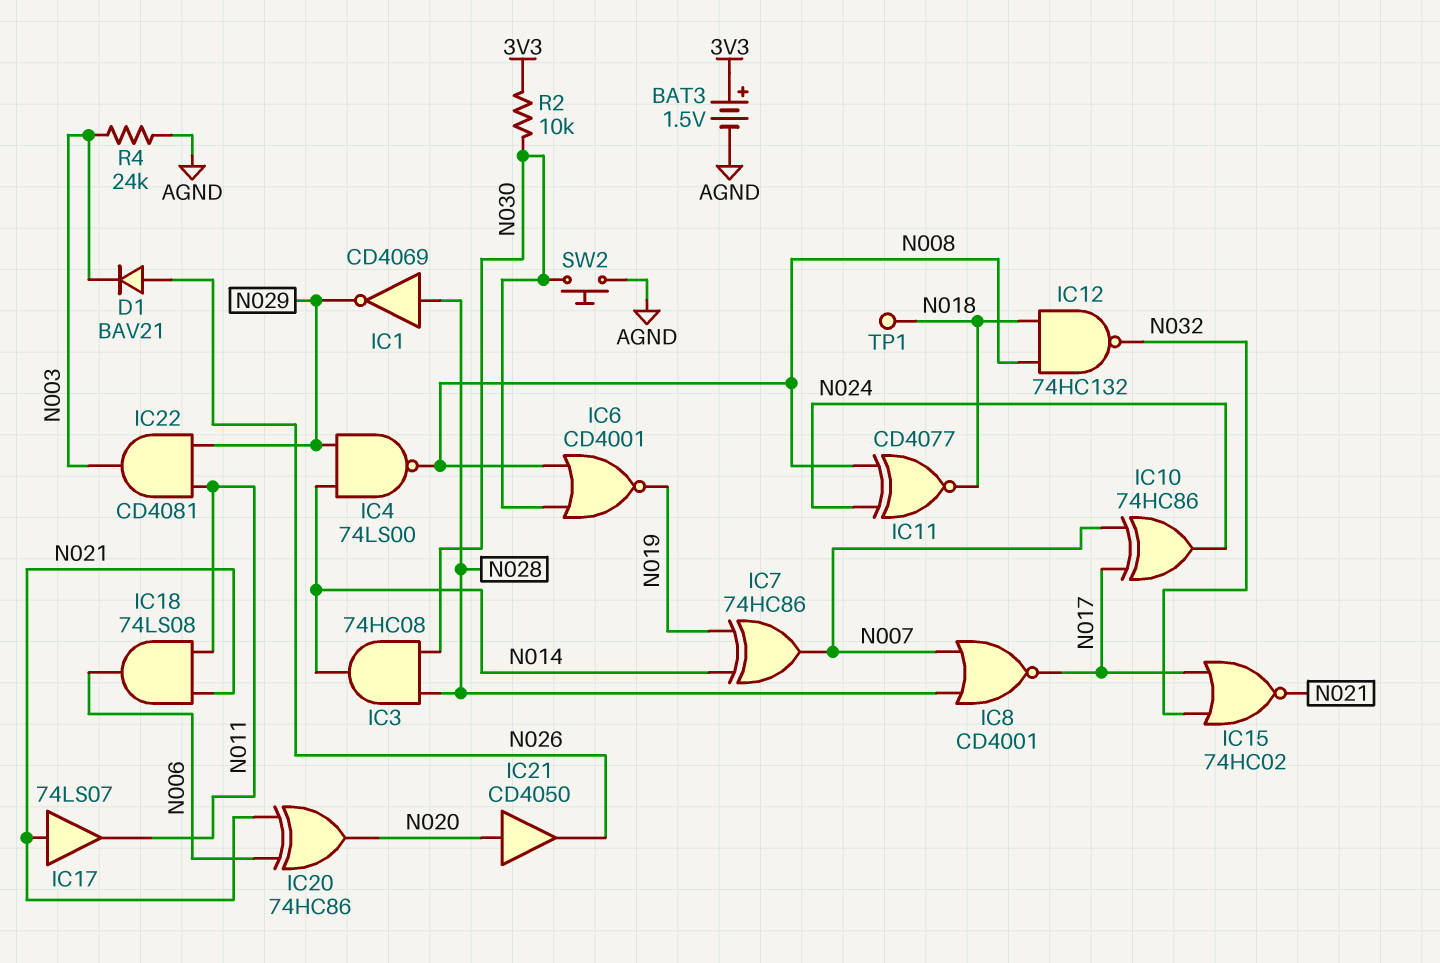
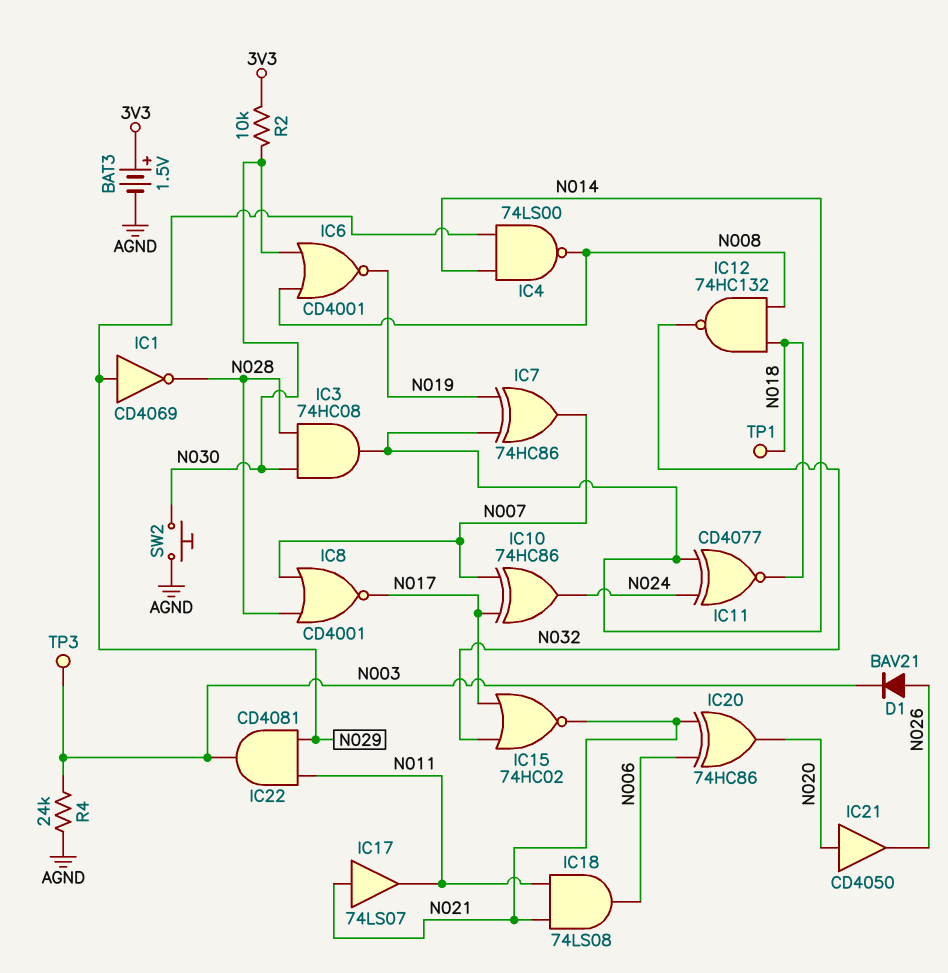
IC1: NOT CD4069 (in N028, out N029) -> NOT CD4069 (in N029, out N028)
IC11: XNOR CD4077 (in N008, in N024, out N018) -> XNOR CD4077 (in N014, in N024, out N018)
TP3: none -> test point (N003)

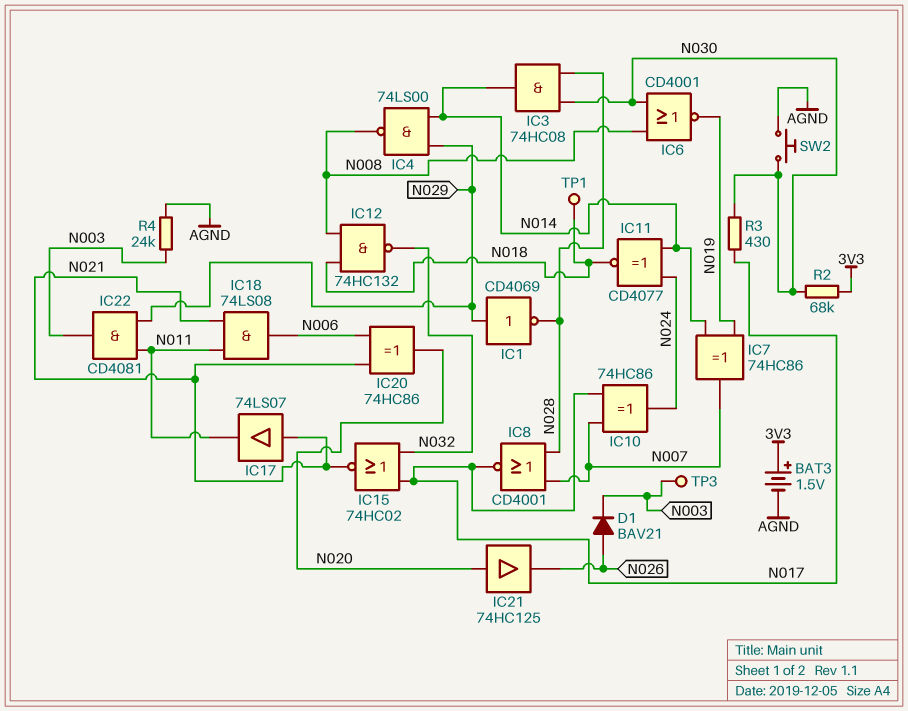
IC21: buffer CD4050 (in N020, out N026) -> buffer 74HC125 (in N020, out N026)
R2: 10k (3V3, N030) -> 68k (3V3, N030)
R3: none -> 430 (N017, N030)

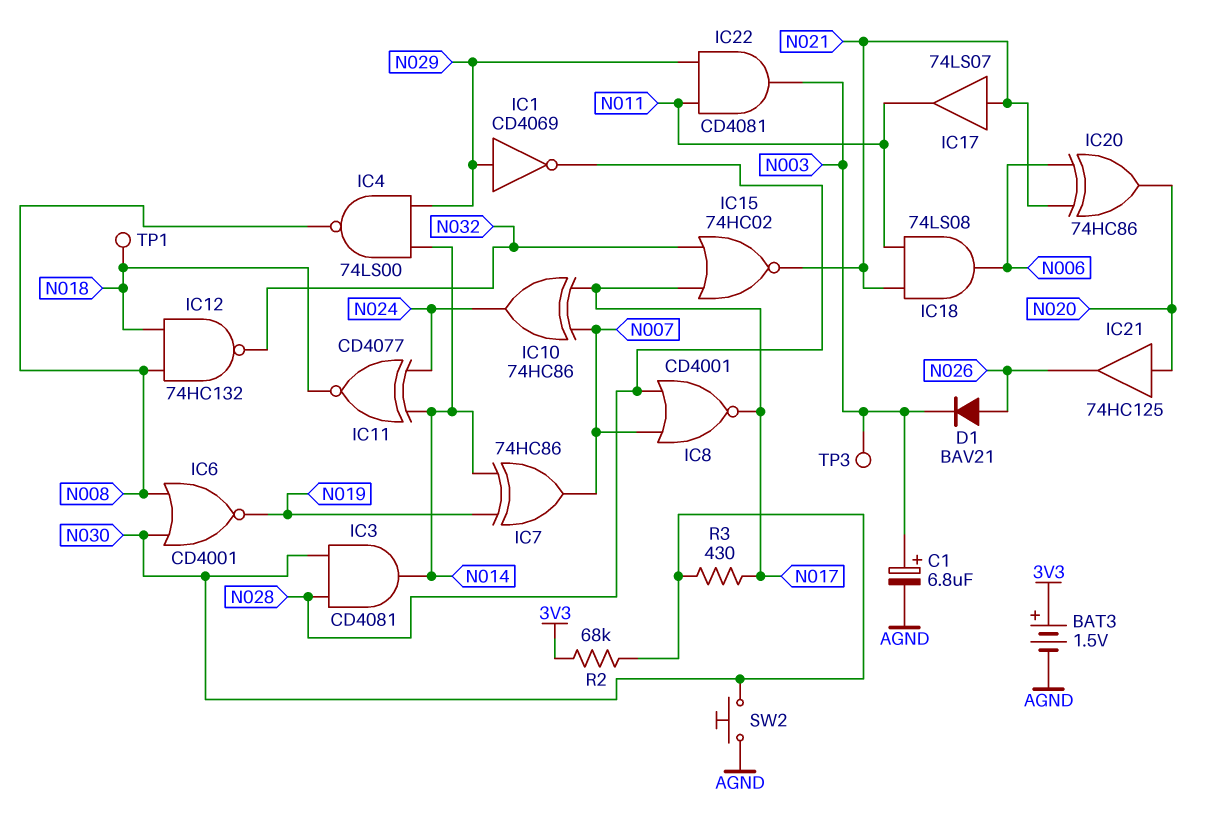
C1: none -> 6.8uF (plus N003, minus AGND)
IC3: AND 74HC08 (in N028, in N030, out N014) -> AND CD4081 (in N028, in N030, out N014)
R4: 24k (AGND, N003) -> none

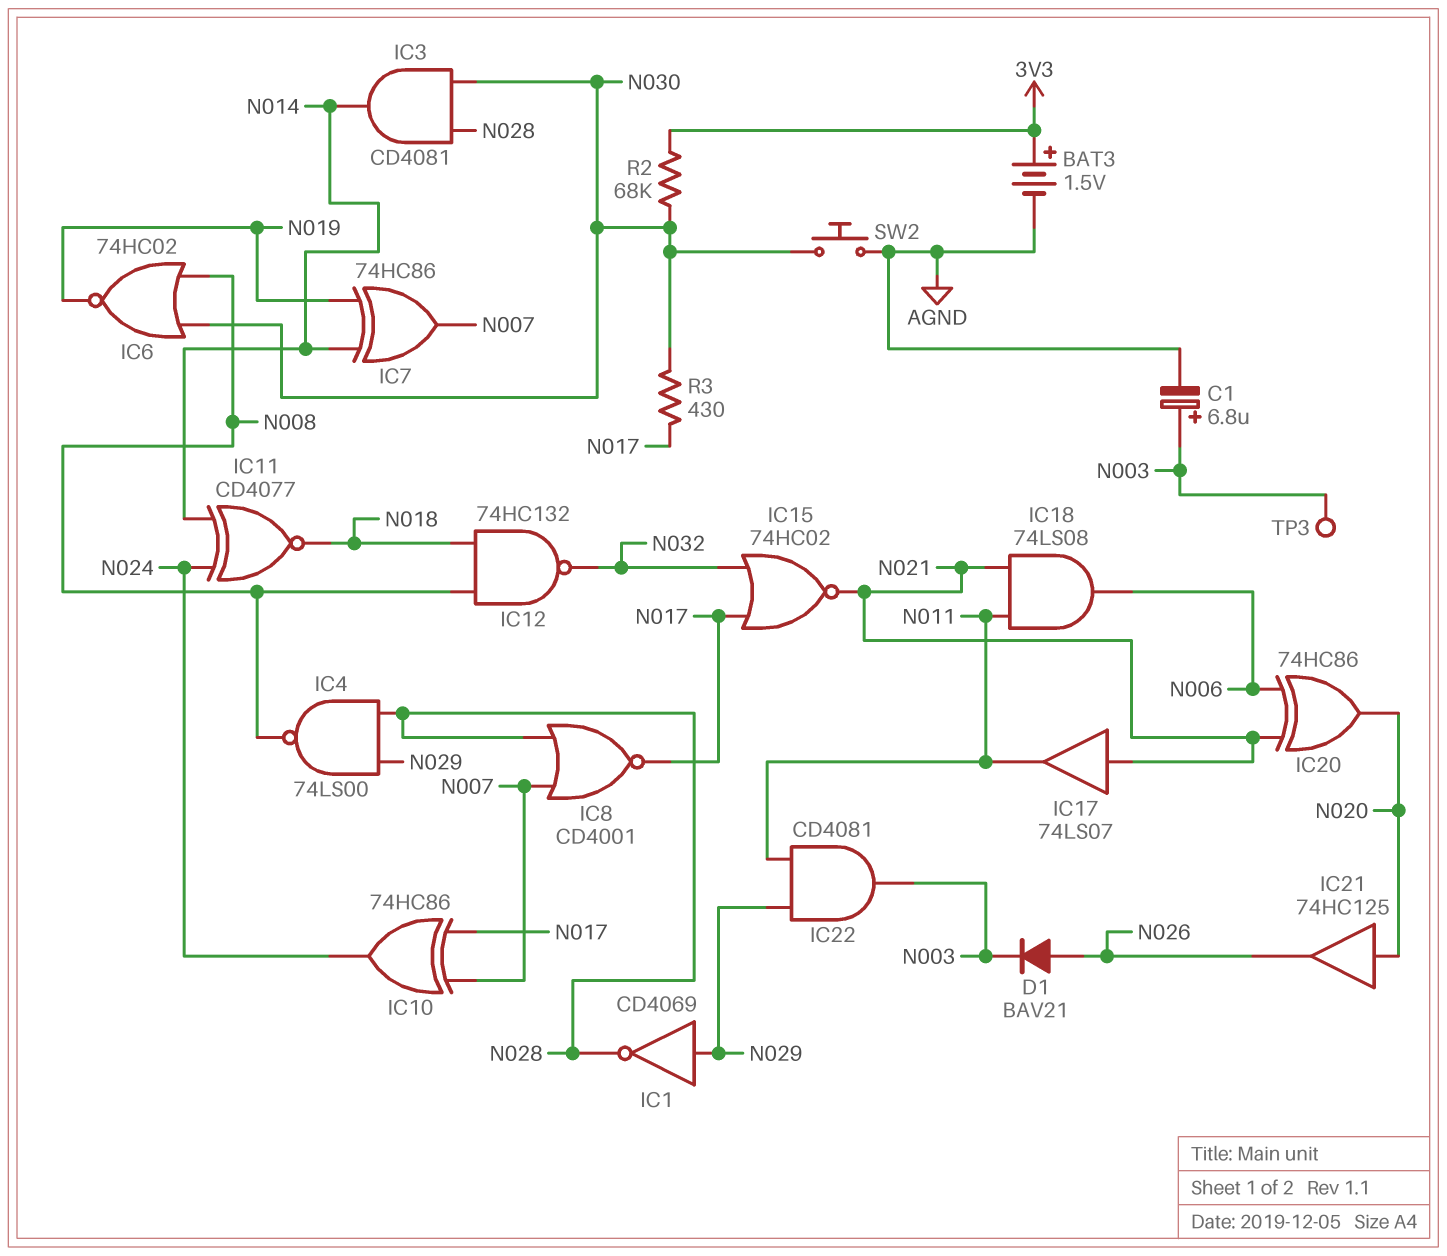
IC4: NAND 74LS00 (in N014, in N029, out N008) -> NAND 74LS00 (in N028, in N029, out N008)
IC6: NOR CD4001 (in N008, in N030, out N019) -> NOR 74HC02 (in N008, in N030, out N019)
TP1: test point (N018) -> none

